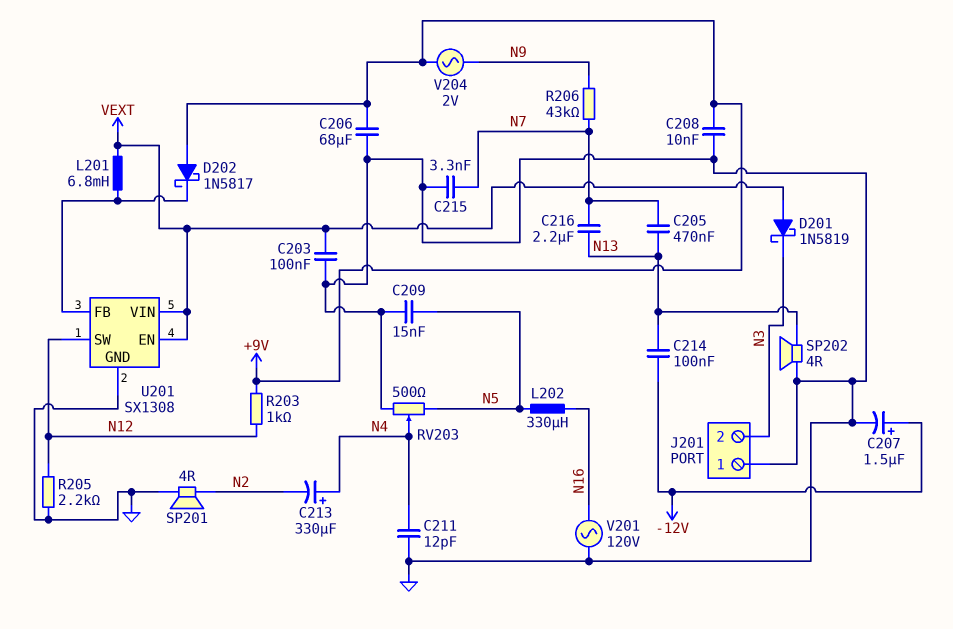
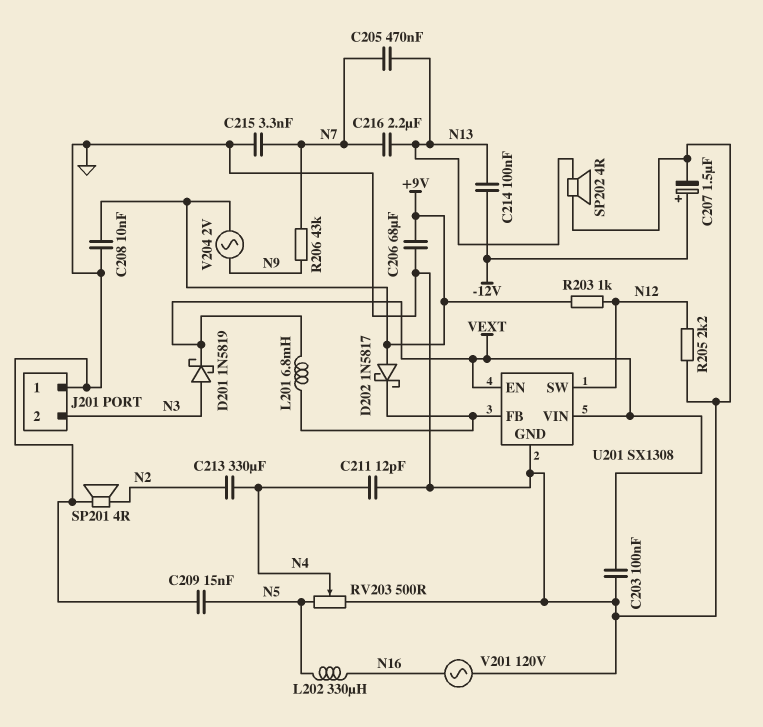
C213: 330uF (plus N4, minus N2) -> 330uF (N2, N4)
D201: schottky 1N5819 (A VEXT, K N3) -> schottky 1N5819 (A N3, K VEXT)

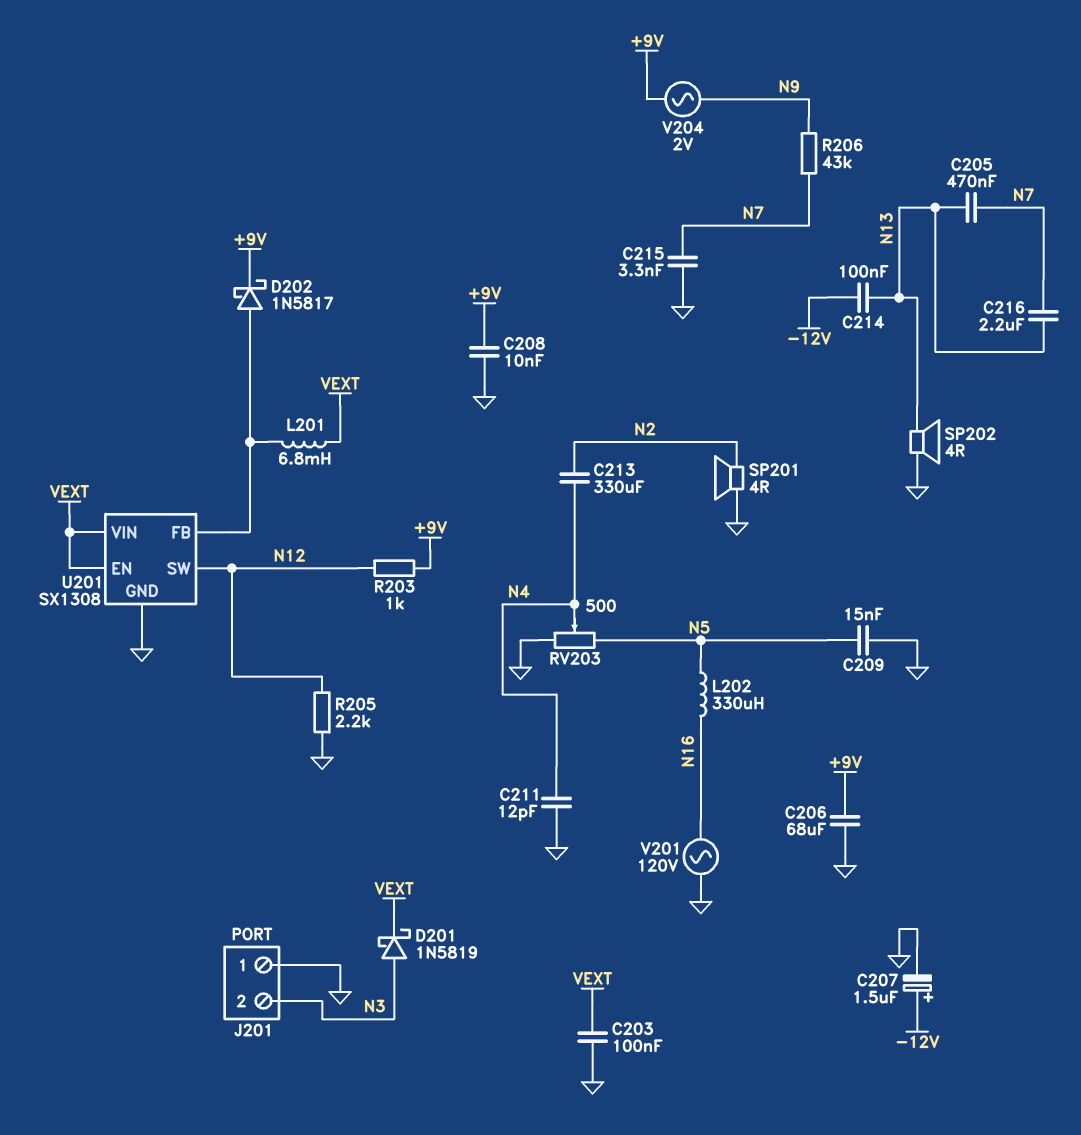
D202: schottky 1N5817 (A +9V, K U201/FB) -> schottky 1N5817 (A U201/FB, K +9V)

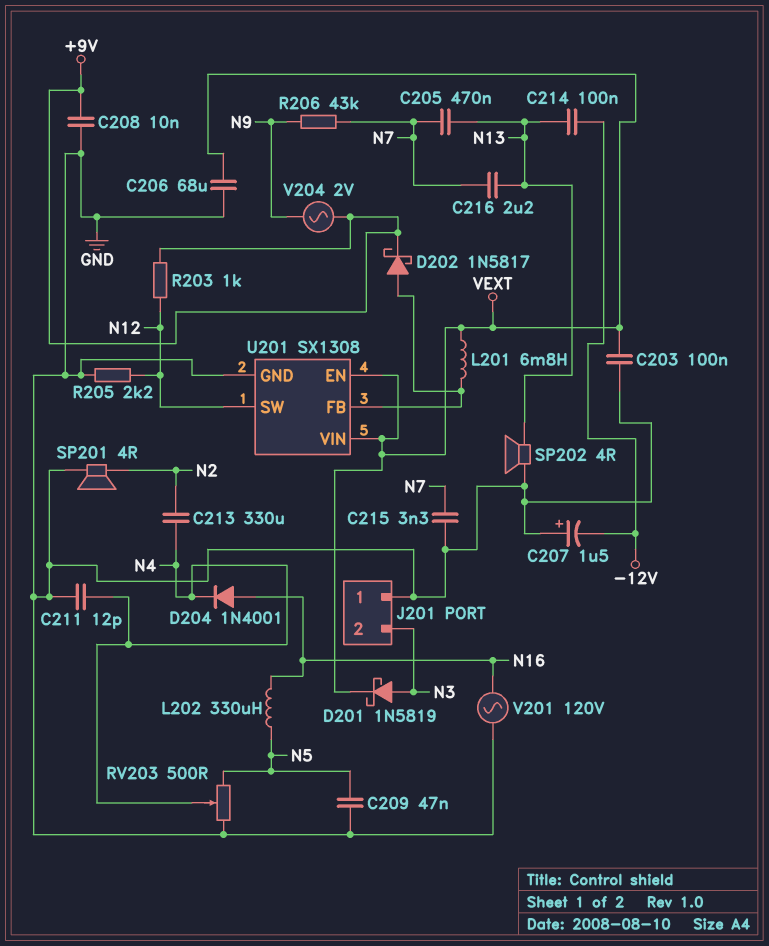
C206: 68uF (+9V, GND) -> 68uF (GND, VEXT)
C207: 1.5uF (plus -12V, minus GND) -> 1.5uF (plus GND, minus -12V)
C209: 15nF (GND, N5) -> 47nF (GND, N5)
D204: none -> diode 1N4001 (A N16, K N4)

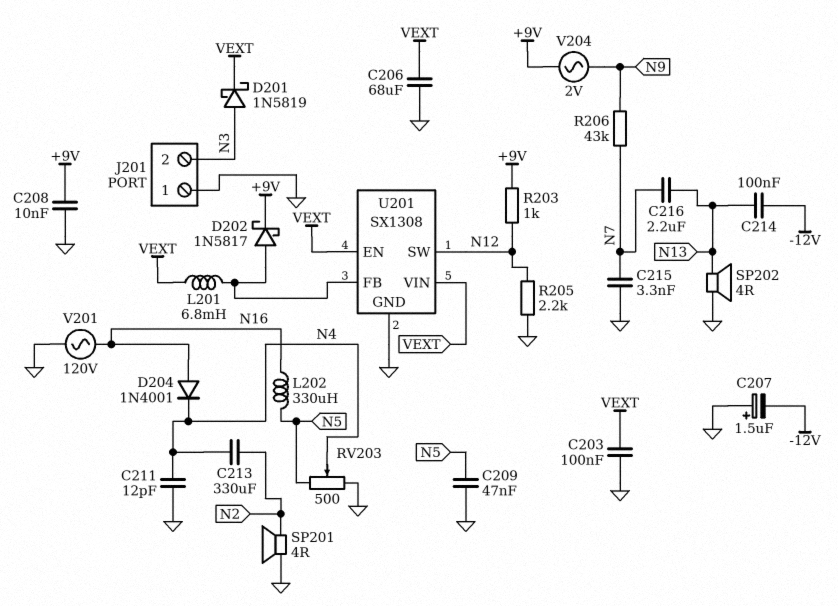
C205: 470nF (N7, N13) -> none

